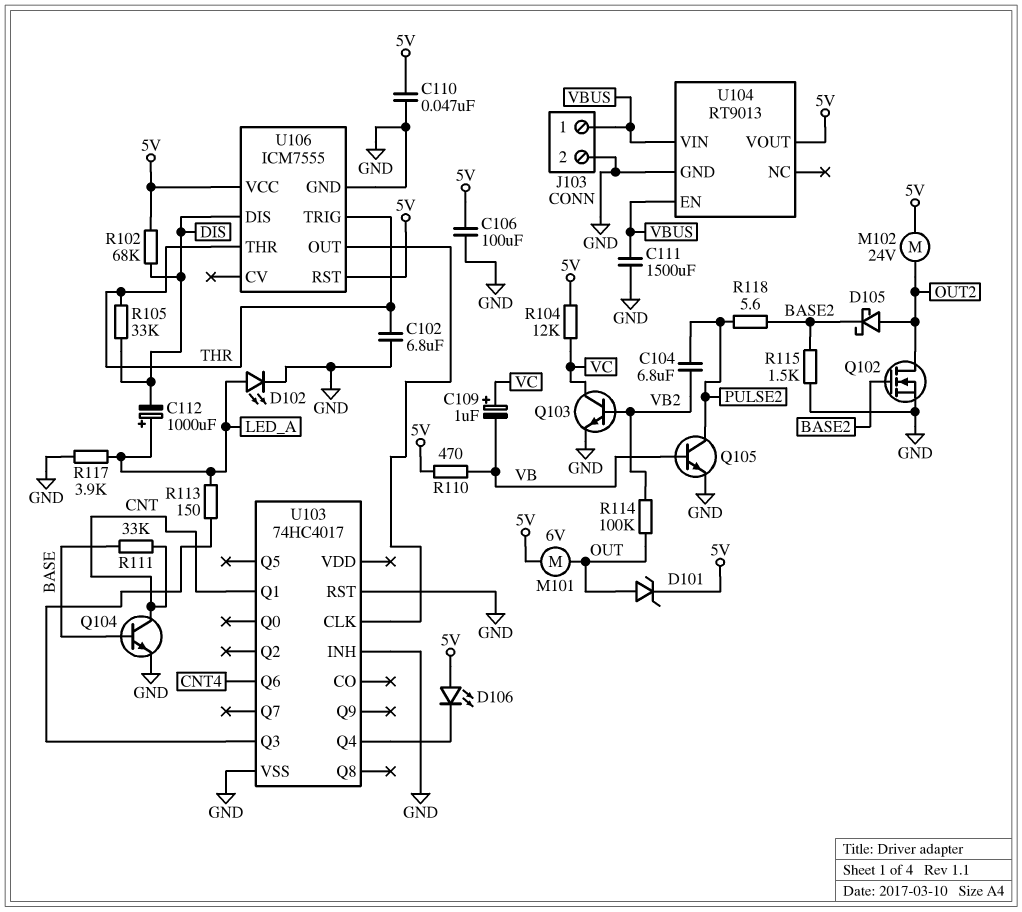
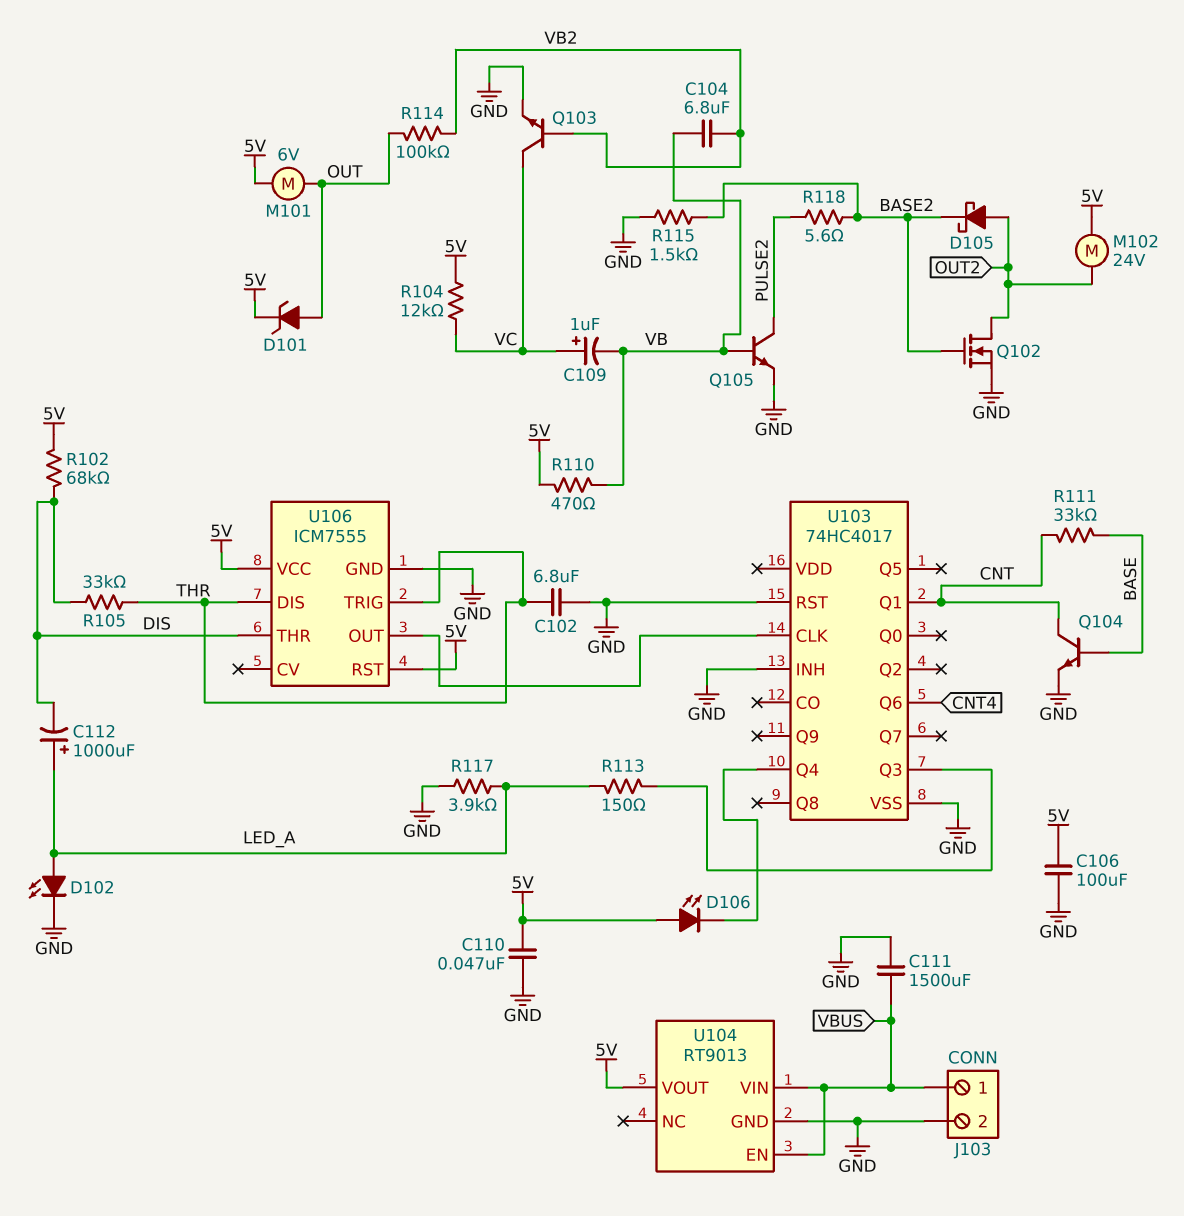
C104: 6.8uF (PULSE2, VB2) -> 6.8uF (VB, VB2)
U106 pin DIS: DIS -> THR
U106 pin THR: THR -> DIS

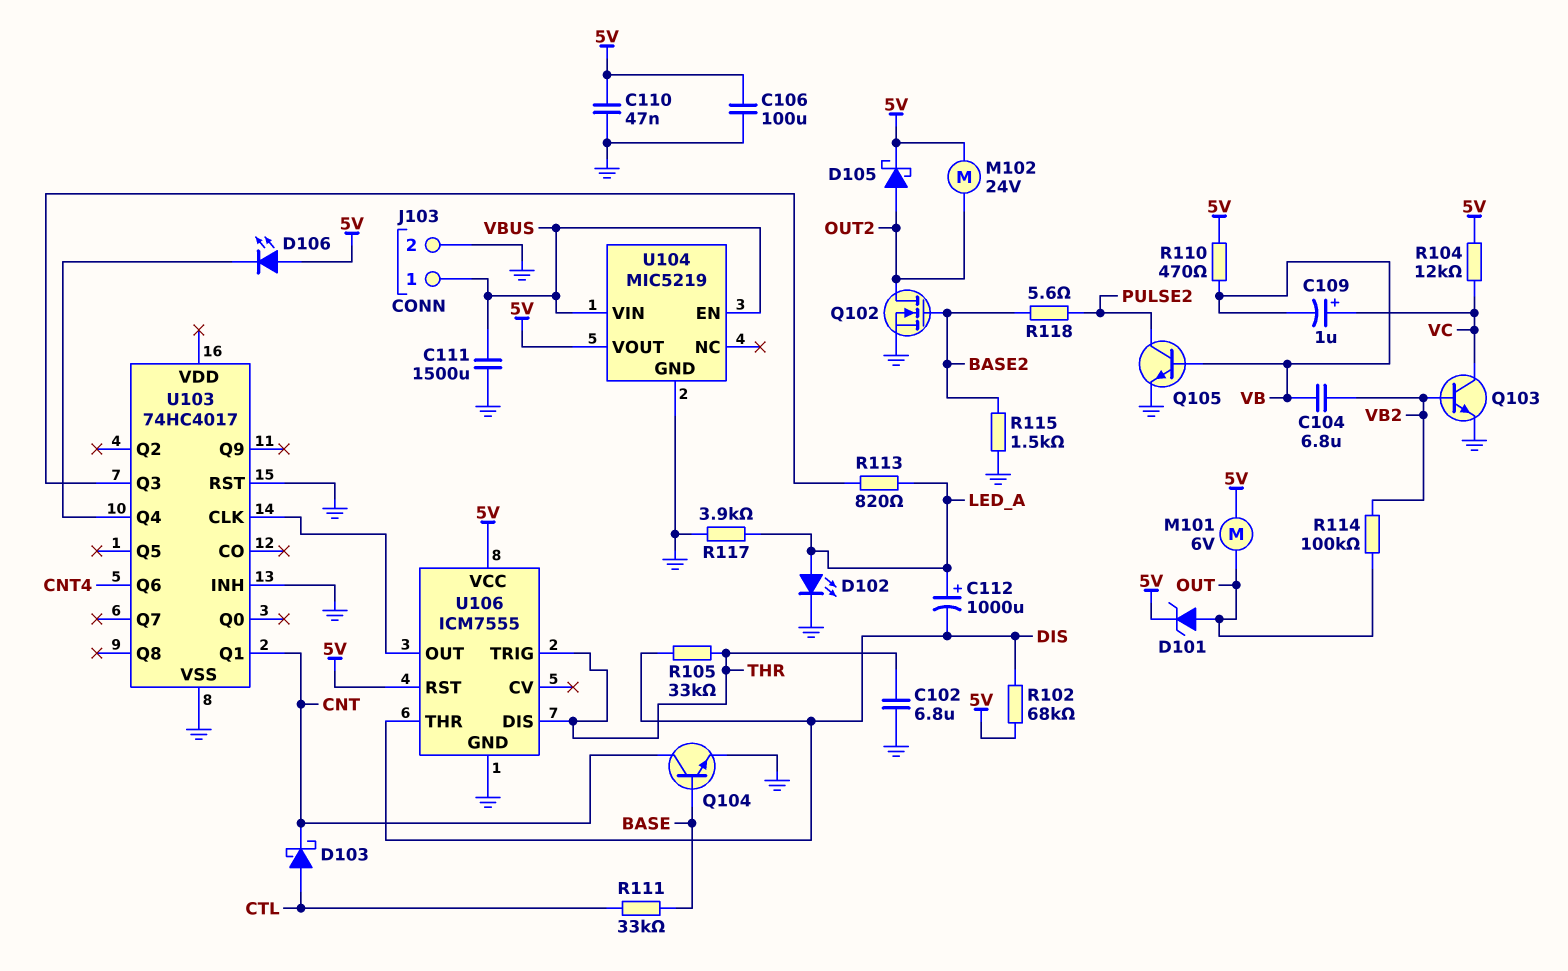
D103: none -> schottky (A CTL, K CNT)
D105: schottky (A OUT2, K BASE2) -> schottky (A OUT2, K 5V)
R111: 33k (BASE, CNT) -> 33k (BASE, CTL)
R113: 150 (LED_A, U103/Q3) -> 820 (LED_A, U103/Q3)
U104: RT9013 -> MIC5219

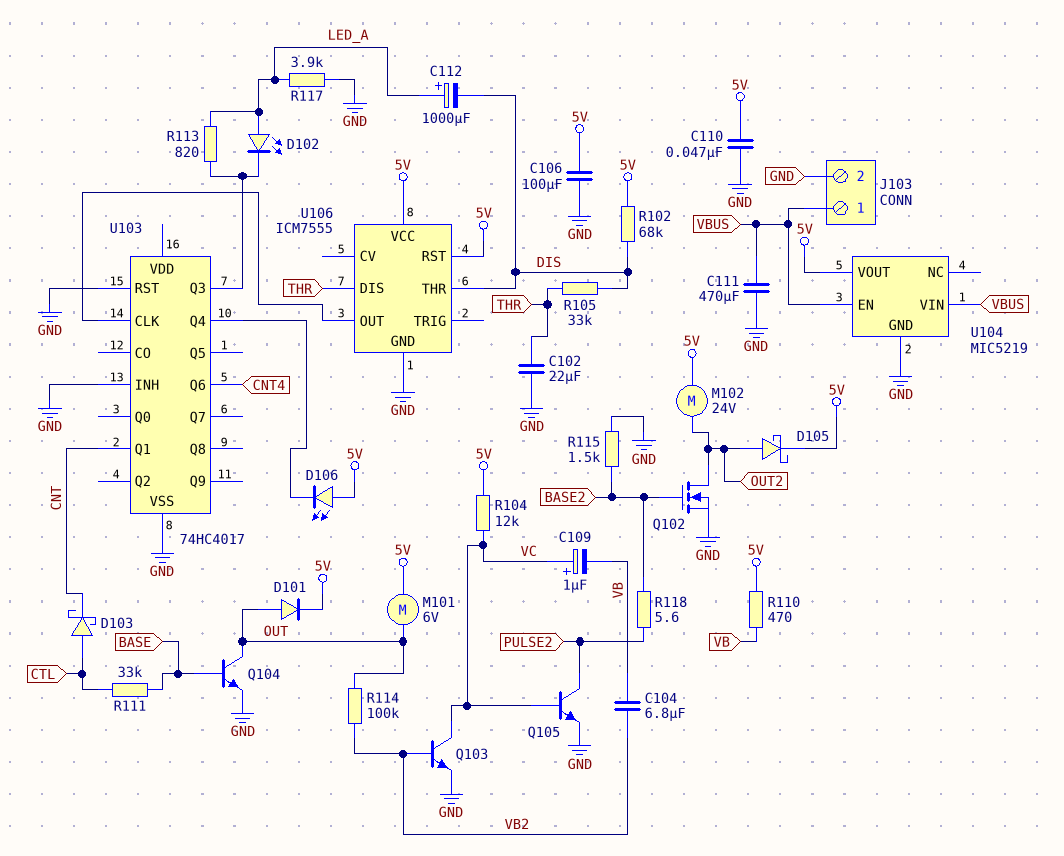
C102: 6.8uF (GND, THR) -> 22uF (GND, THR)
C111: 1500uF (GND, VBUS) -> 470uF (GND, VBUS)
D101: zener (A OUT, K 5V) -> diode (A OUT, K 5V)
D102: LED (A LED_A, K GND) -> LED (A LED_A, K U103/Q3)
Q104: NPN (B BASE, C CNT, E GND) -> NPN (B BASE, C OUT, E GND)
Q105: NPN (B VB, C PULSE2, E GND) -> NPN (B VC, C PULSE2, E GND)
U106 pin TRIG: THR -> none

